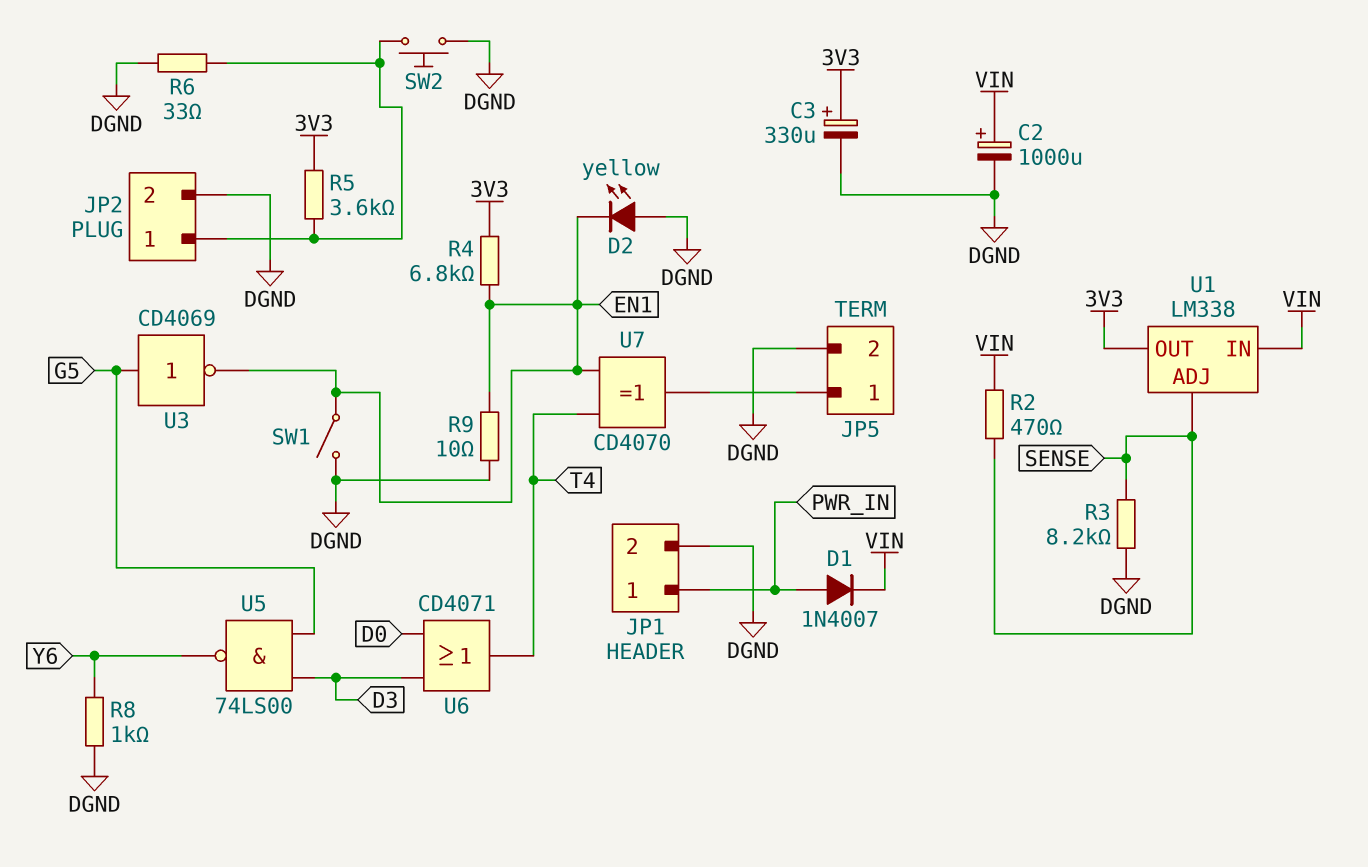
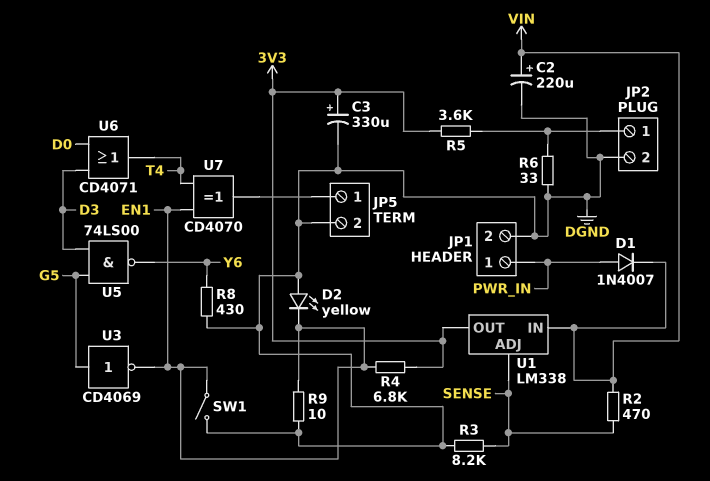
C2: 1000uF (plus VIN, minus DGND) -> 220uF (plus VIN, minus DGND)
R8: 1k (DGND, Y6) -> 430 (DGND, Y6)
SW2: button (DGND, JP2/1) -> none

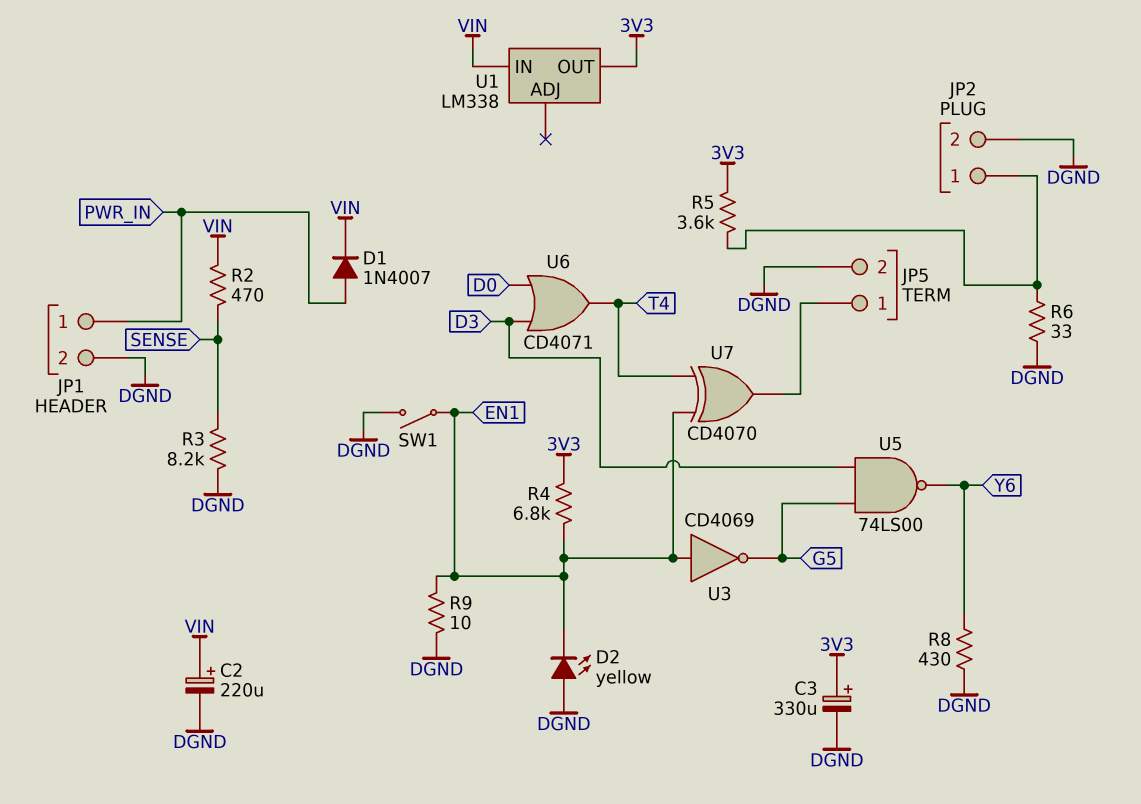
U1 pin ADJ: SENSE -> none
U3: NOT CD4069 (in G5, out EN1) -> NOT CD4069 (in EN1, out G5)

